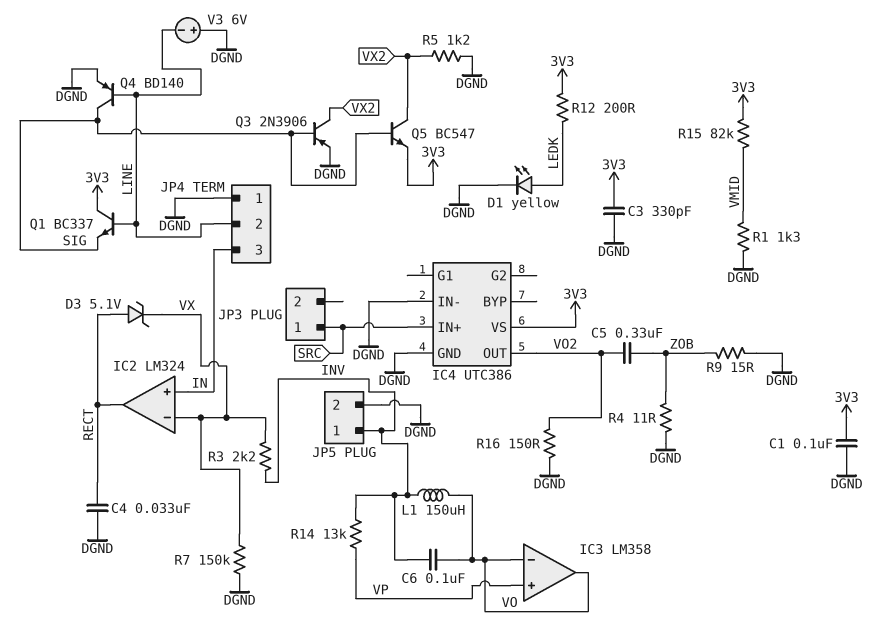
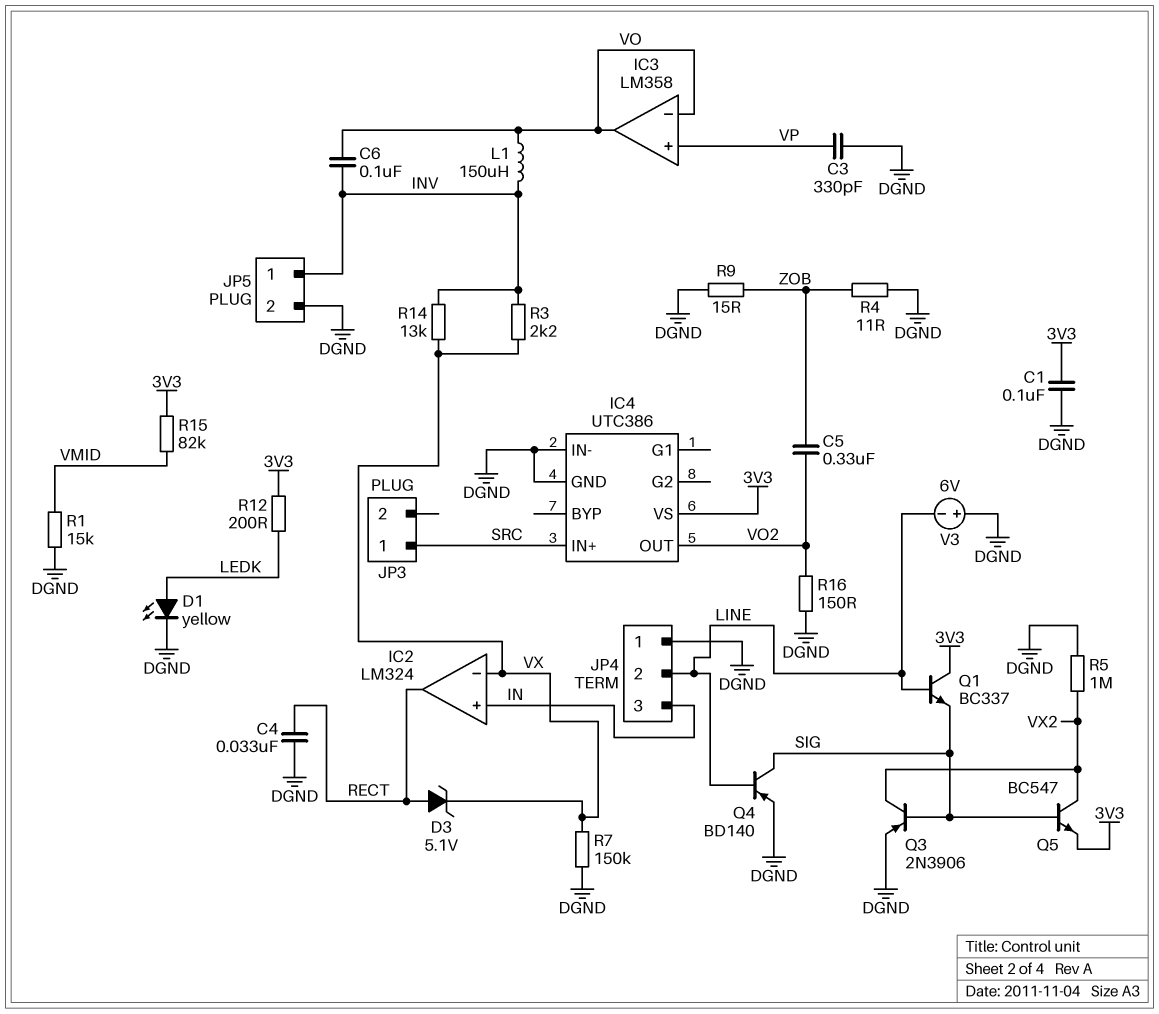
C3: 330pF (3V3, DGND) -> 330pF (DGND, VP)
R1: 1.3k (DGND, VMID) -> 15k (DGND, VMID)
R5: 1.2k (DGND, VX2) -> 1M (DGND, VX2)
R14: 13k (INV, VP) -> 13k (INV, VX)

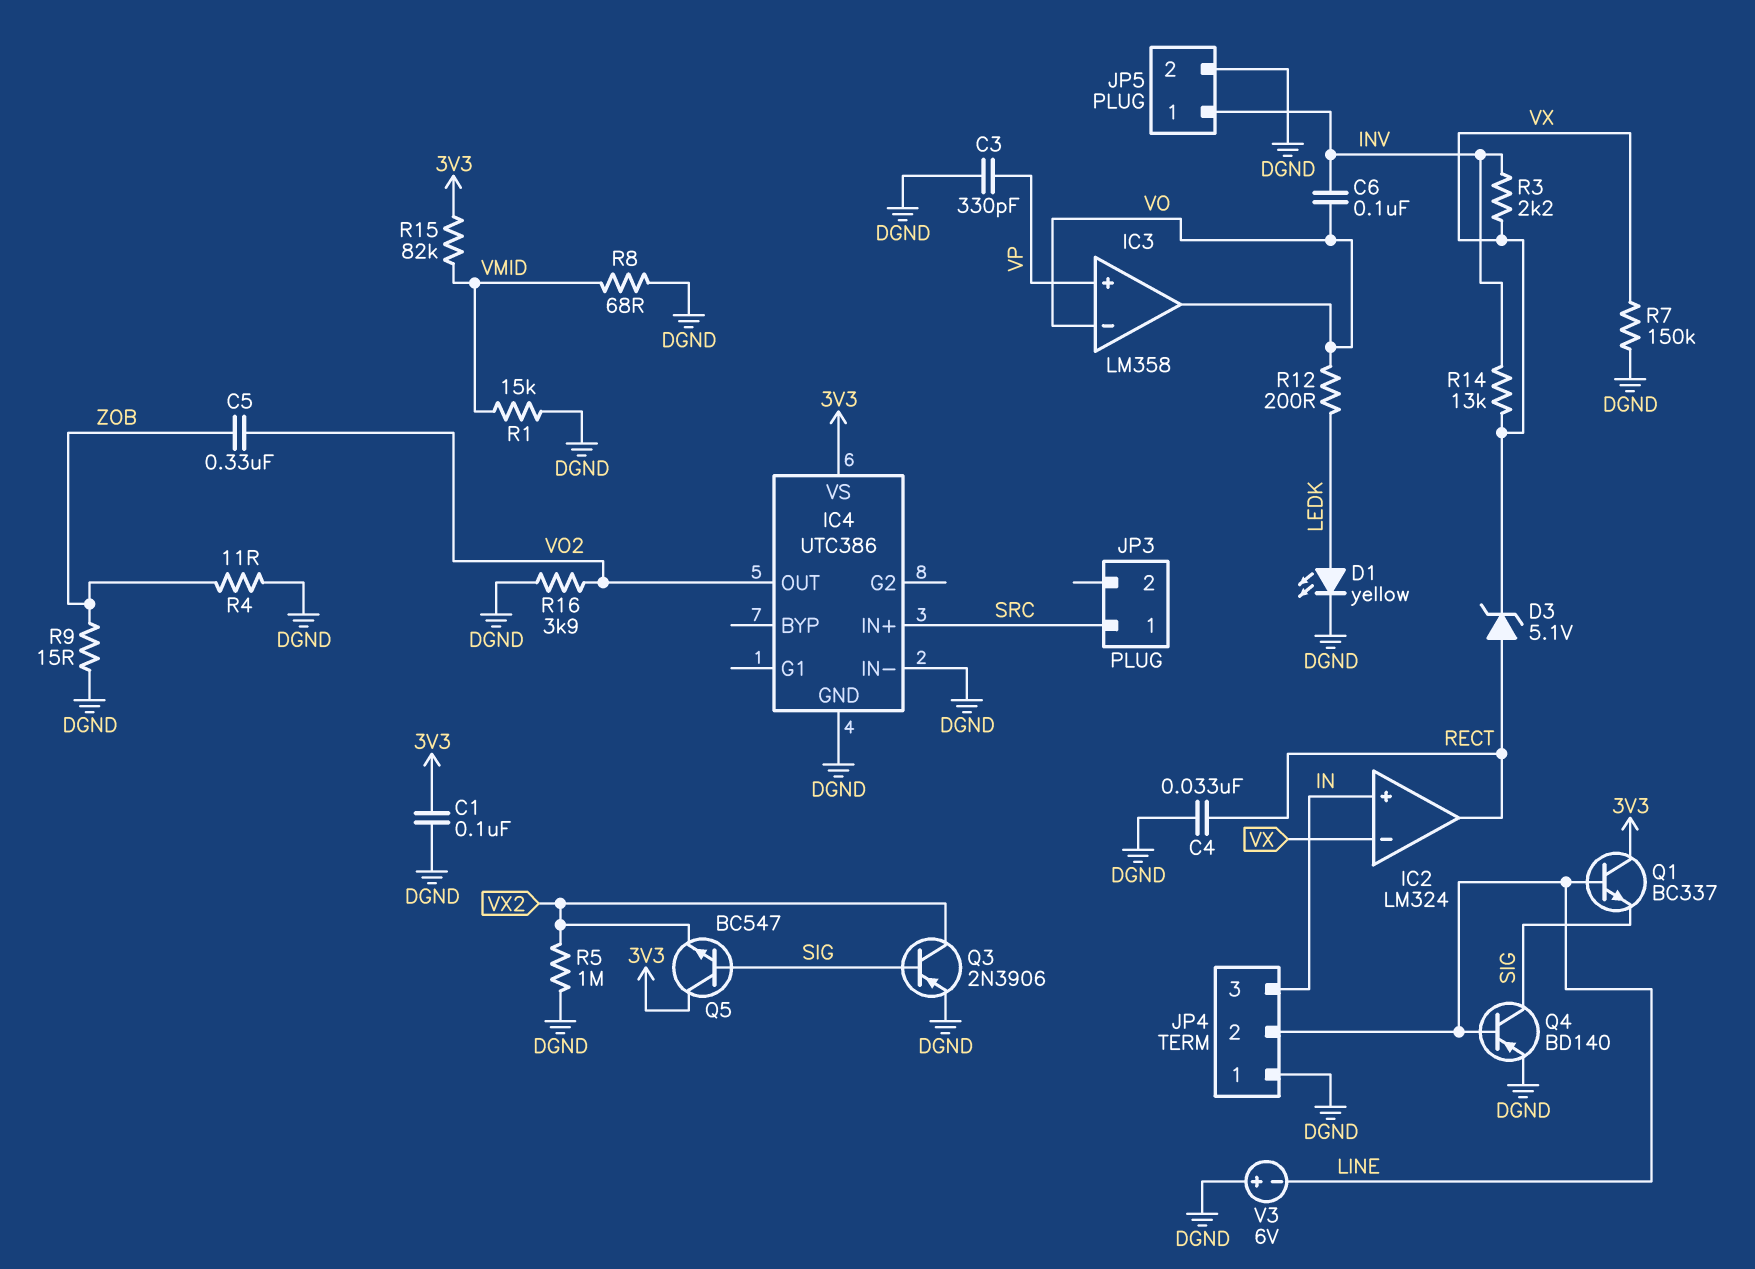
L1: 150uH (INV, VO) -> none
Q5: NPN BC547 (B SIG, C VX2, E 3V3) -> NPN BC547 (B SIG, C 3V3, E VX2)
R8: none -> 68 (DGND, VMID)
R12: 200 (3V3, LEDK) -> 200 (LEDK, VO)
R16: 150 (DGND, VO2) -> 3.9k (DGND, VO2)

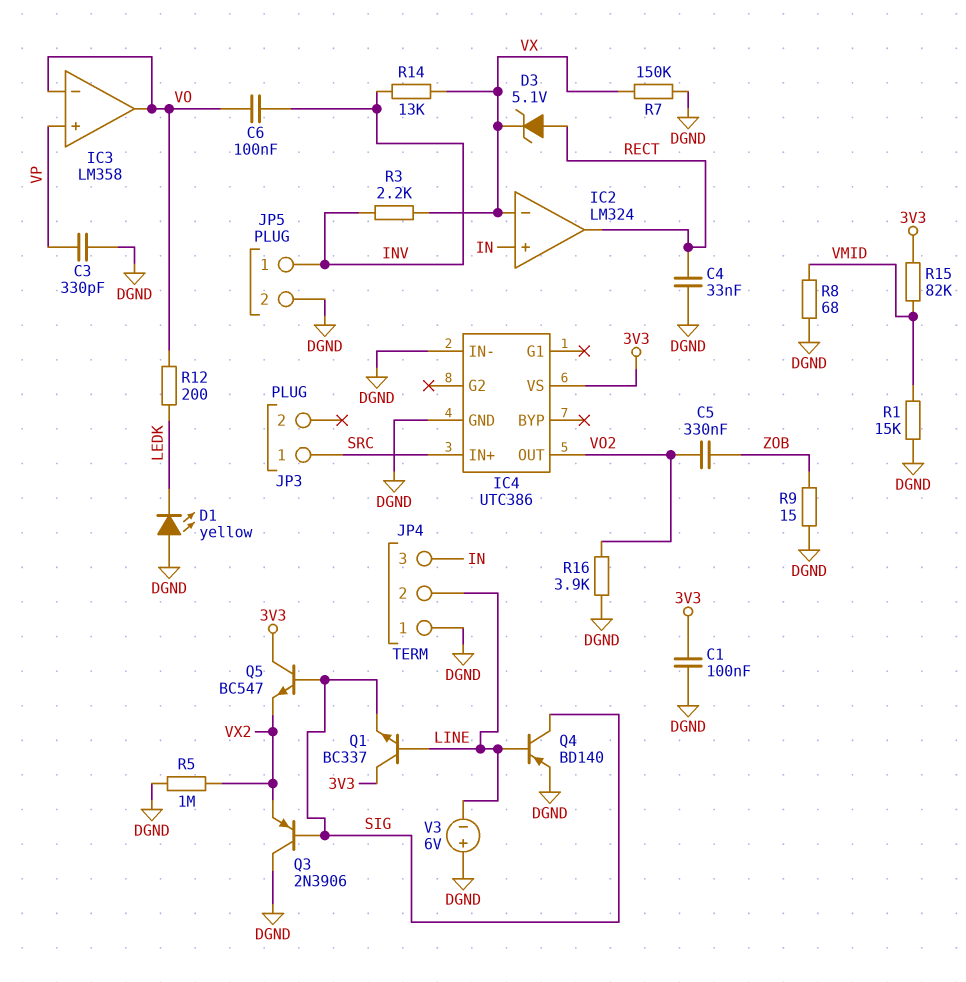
D1: LED yellow (A LEDK, K DGND) -> LED yellow (A DGND, K LEDK)
Q3: PNP 2N3906 (B SIG, C VX2, E DGND) -> PNP 2N3906 (B SIG, C DGND, E VX2)
R4: 11 (DGND, ZOB) -> none

